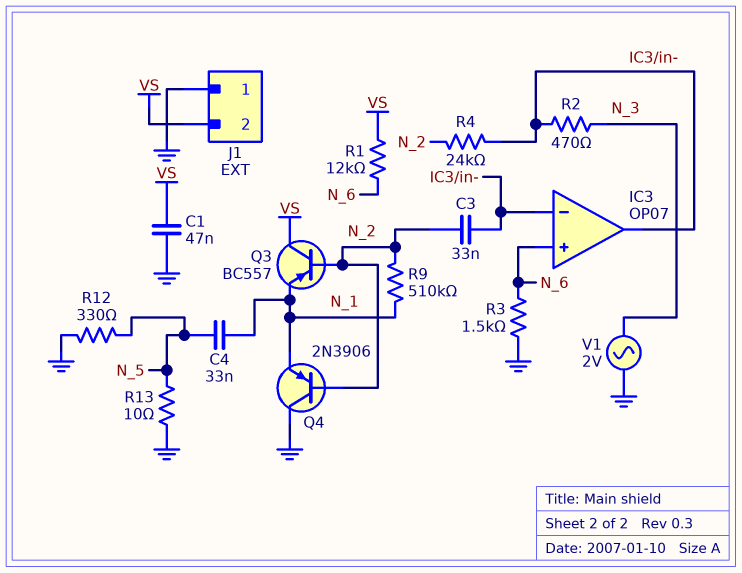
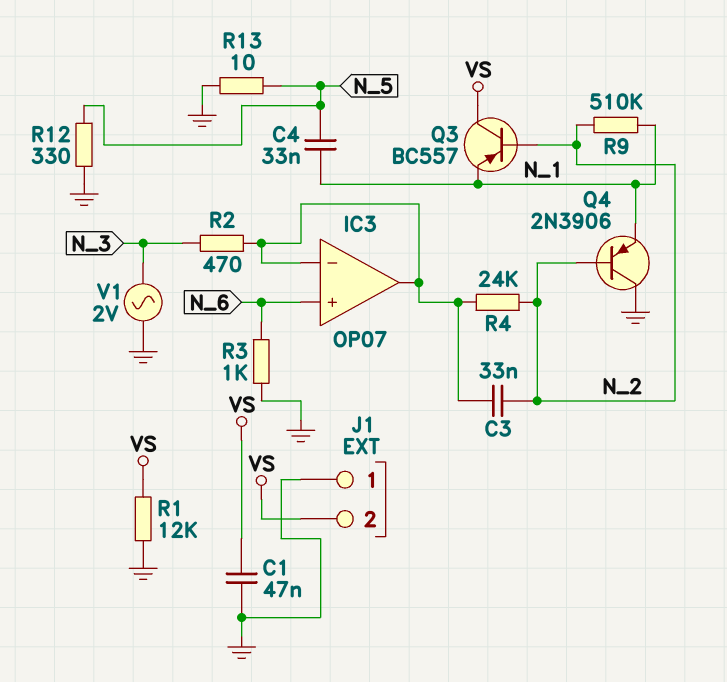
R1: 12k (N_6, VS) -> 12k (GND, VS)
R3: 1.5k (GND, N_6) -> 1k (GND, N_6)

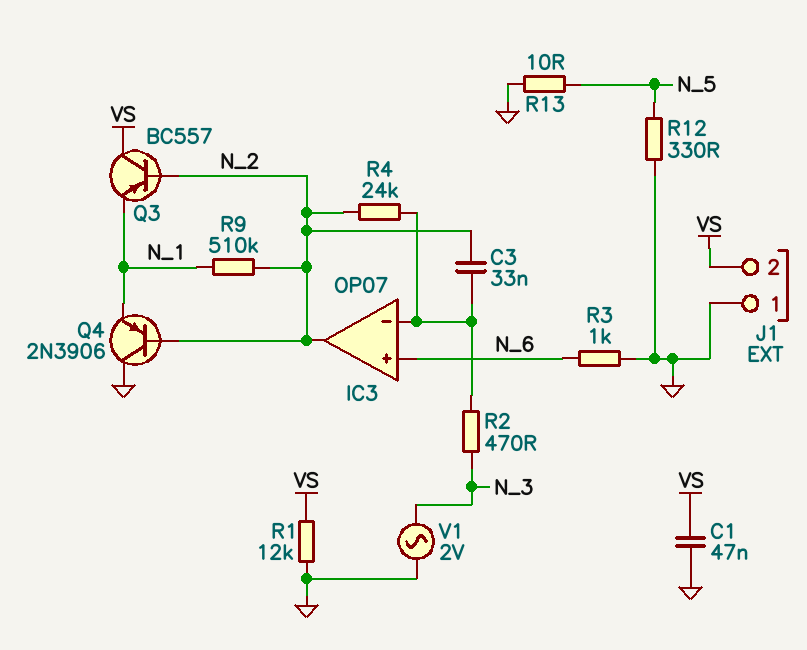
C4: 33nF (N_1, N_5) -> none
IC3 pin out: IC3/in- -> N_2

